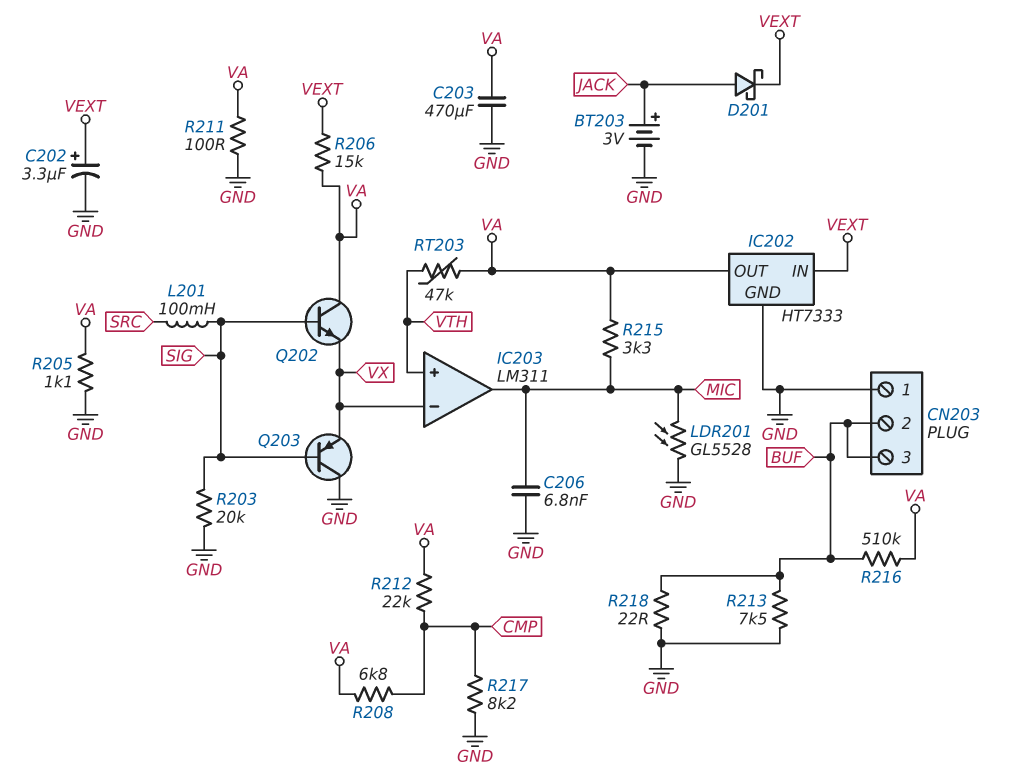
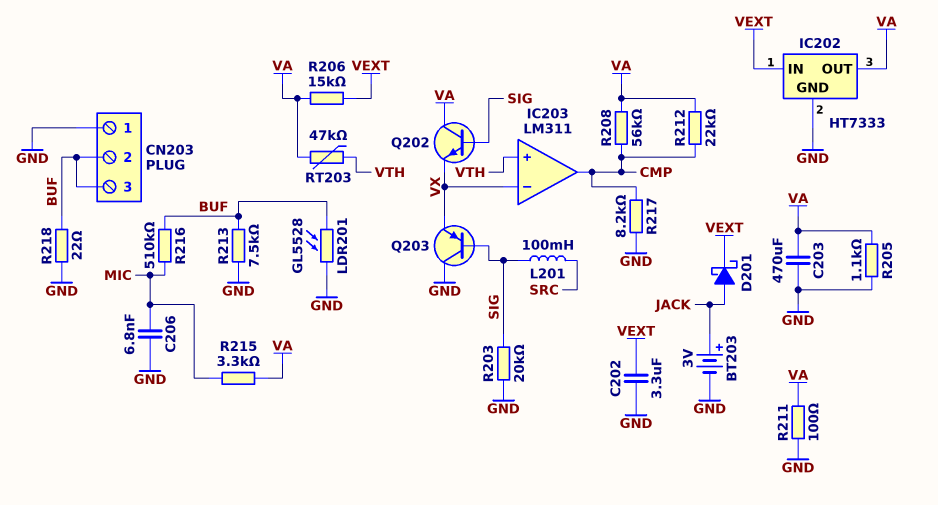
C202: 3.3uF (plus VEXT, minus GND) -> 3.3uF (GND, VEXT)
IC203 pin out: MIC -> CMP
LDR201: GL5528 (GND, MIC) -> GL5528 (BUF, GND)
R208: 6.8k (CMP, VA) -> 56k (CMP, VA)
R216: 510k (BUF, VA) -> 510k (BUF, MIC)

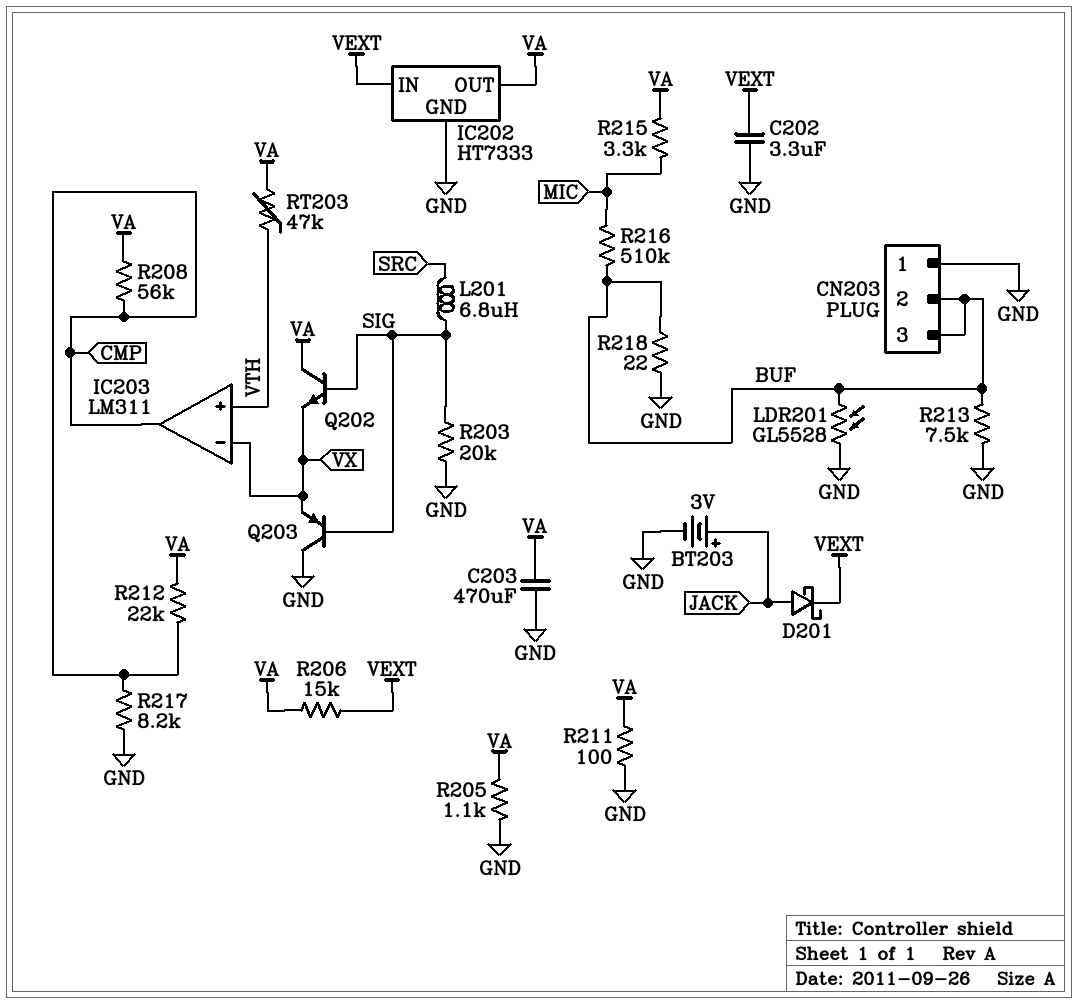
C206: 6.8nF (GND, MIC) -> none
L201: 100mH (SIG, SRC) -> 6.8uH (SIG, SRC)

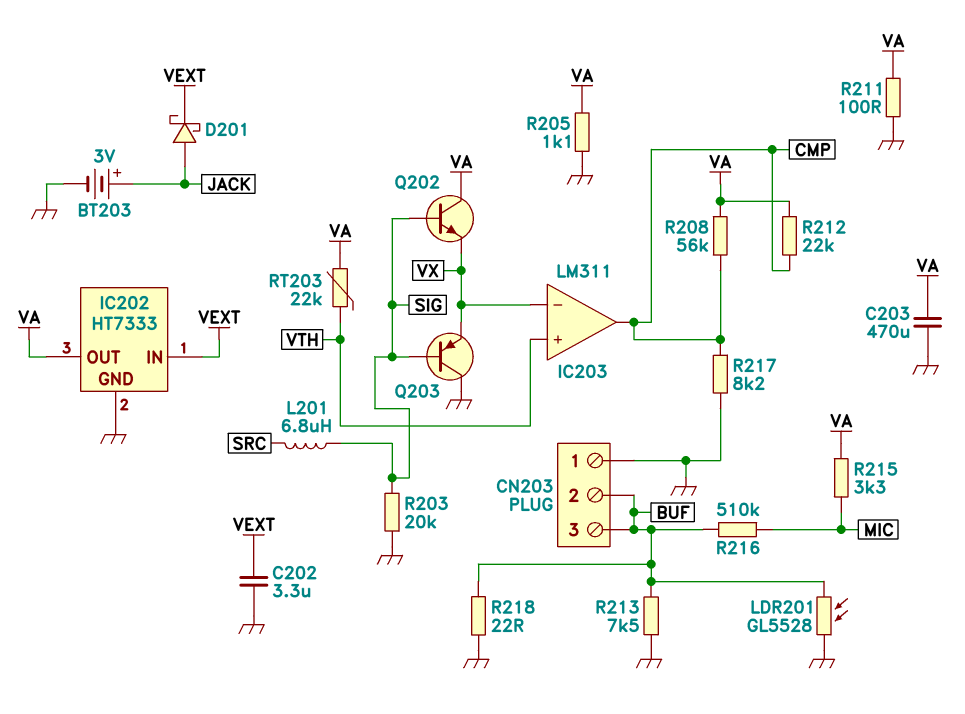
R206: 15k (VA, VEXT) -> none
RT203: 47k (VA, VTH) -> 22k (VA, VTH)

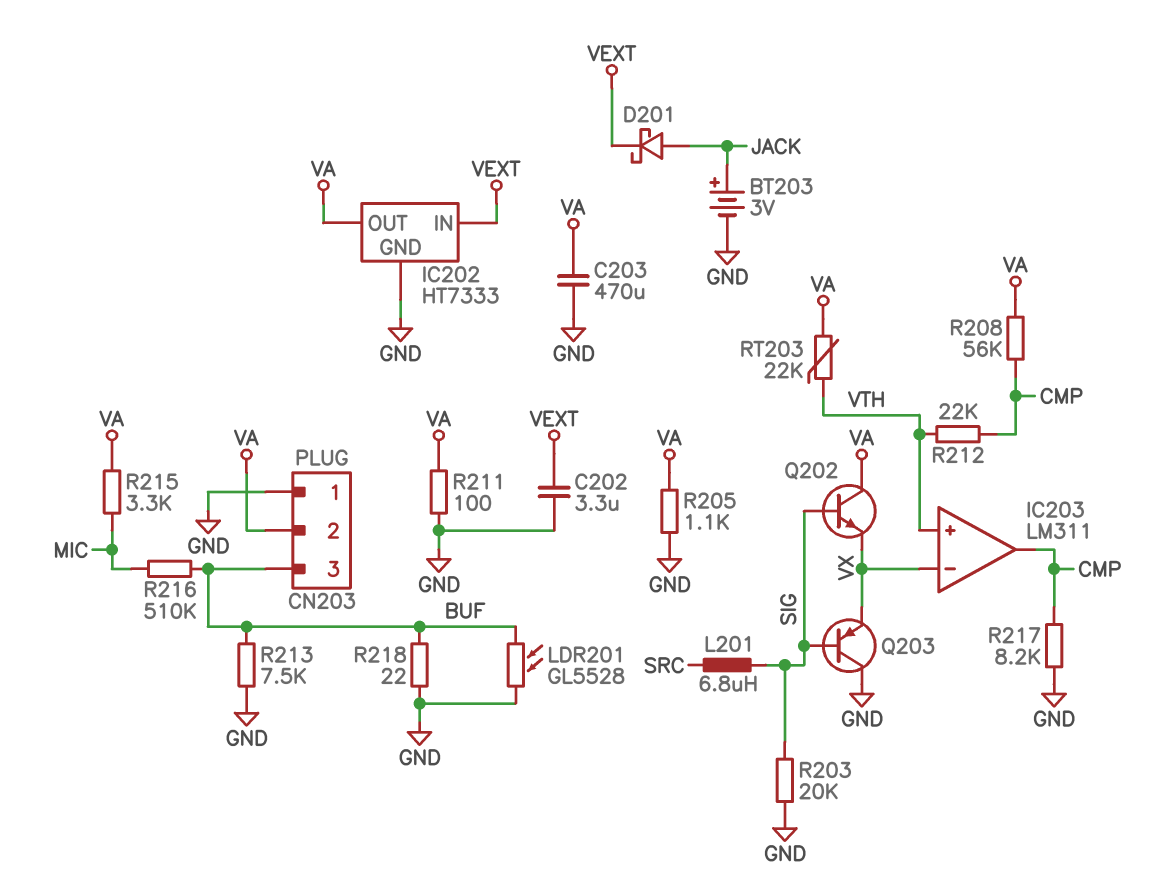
CN203 pin 2: BUF -> VA
R212: 22k (CMP, VA) -> 22k (CMP, VTH)

